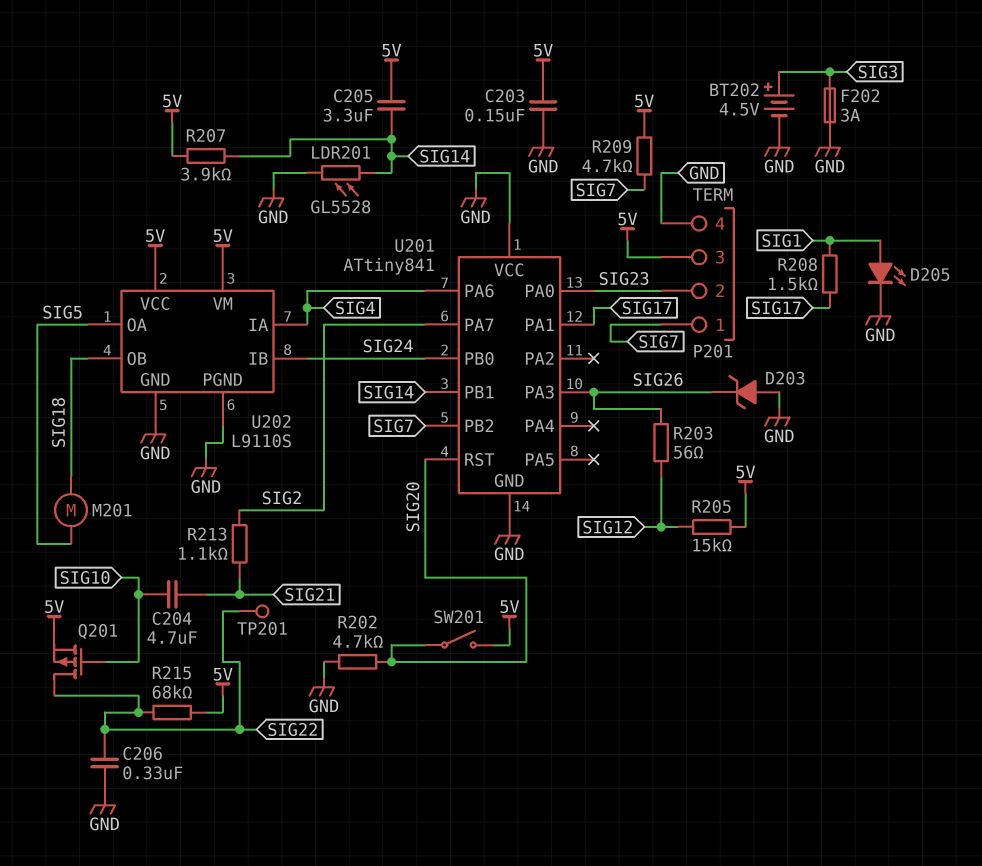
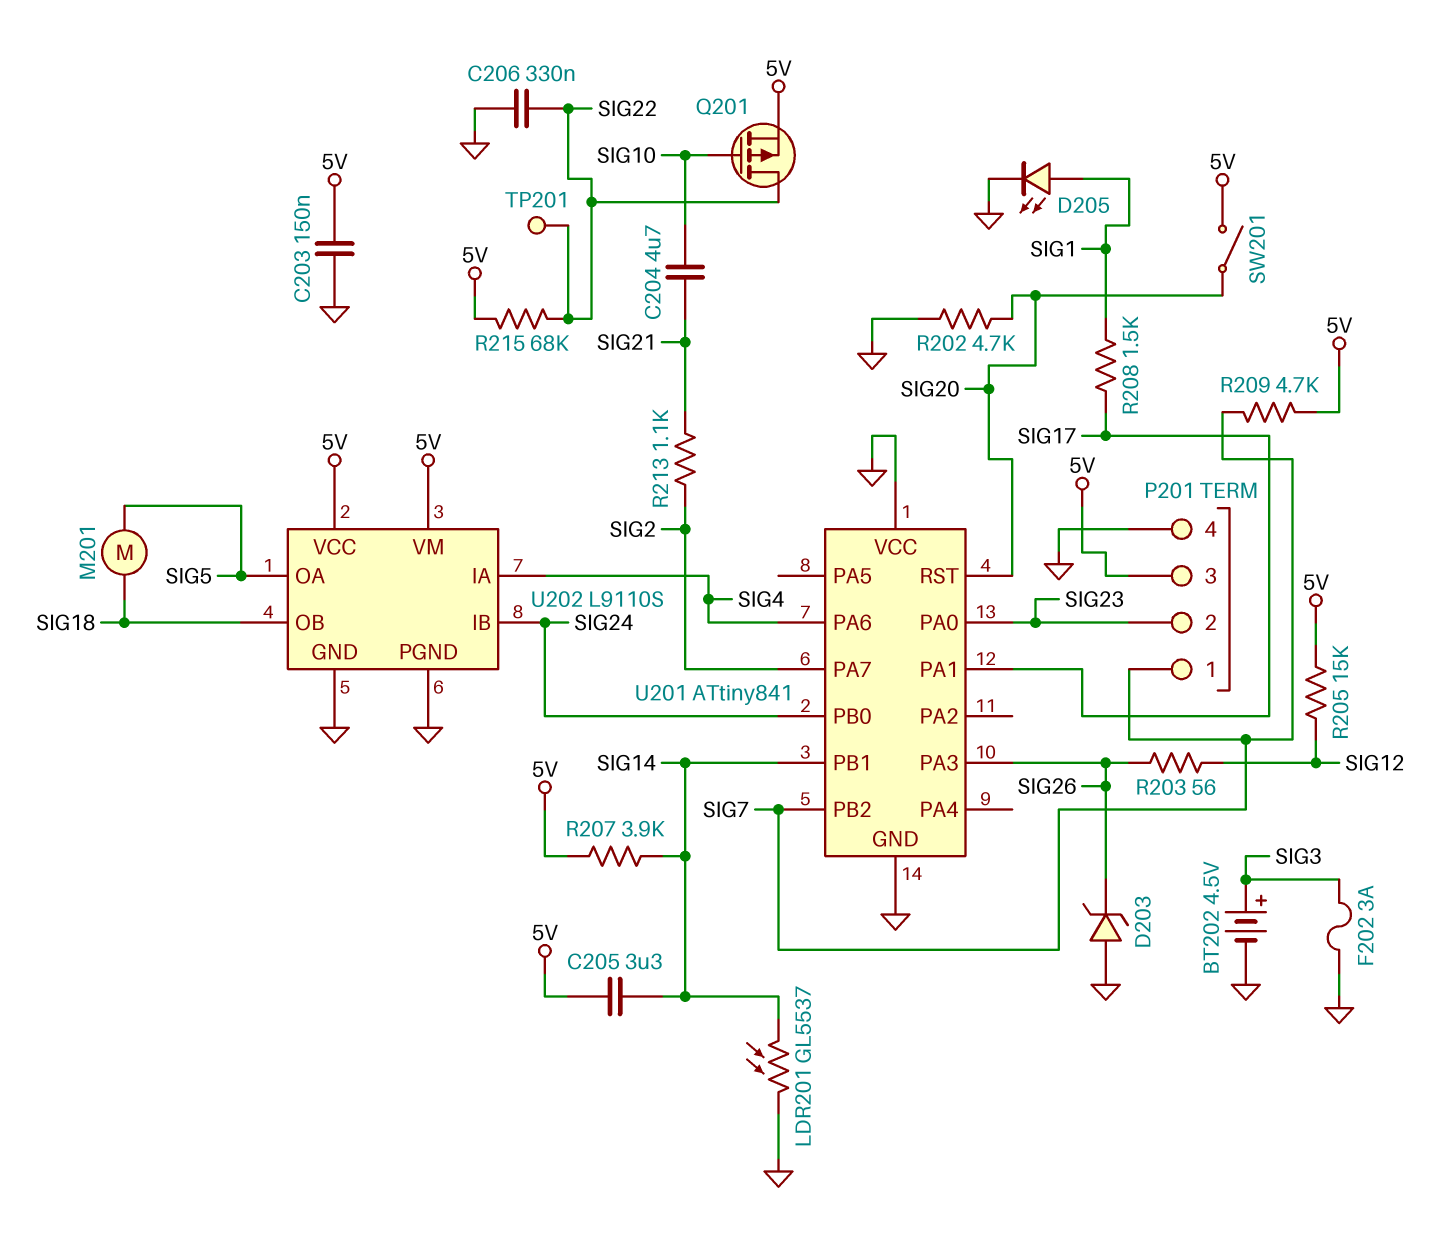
LDR201: GL5528 (GND, SIG14) -> GL5537 (GND, SIG14)

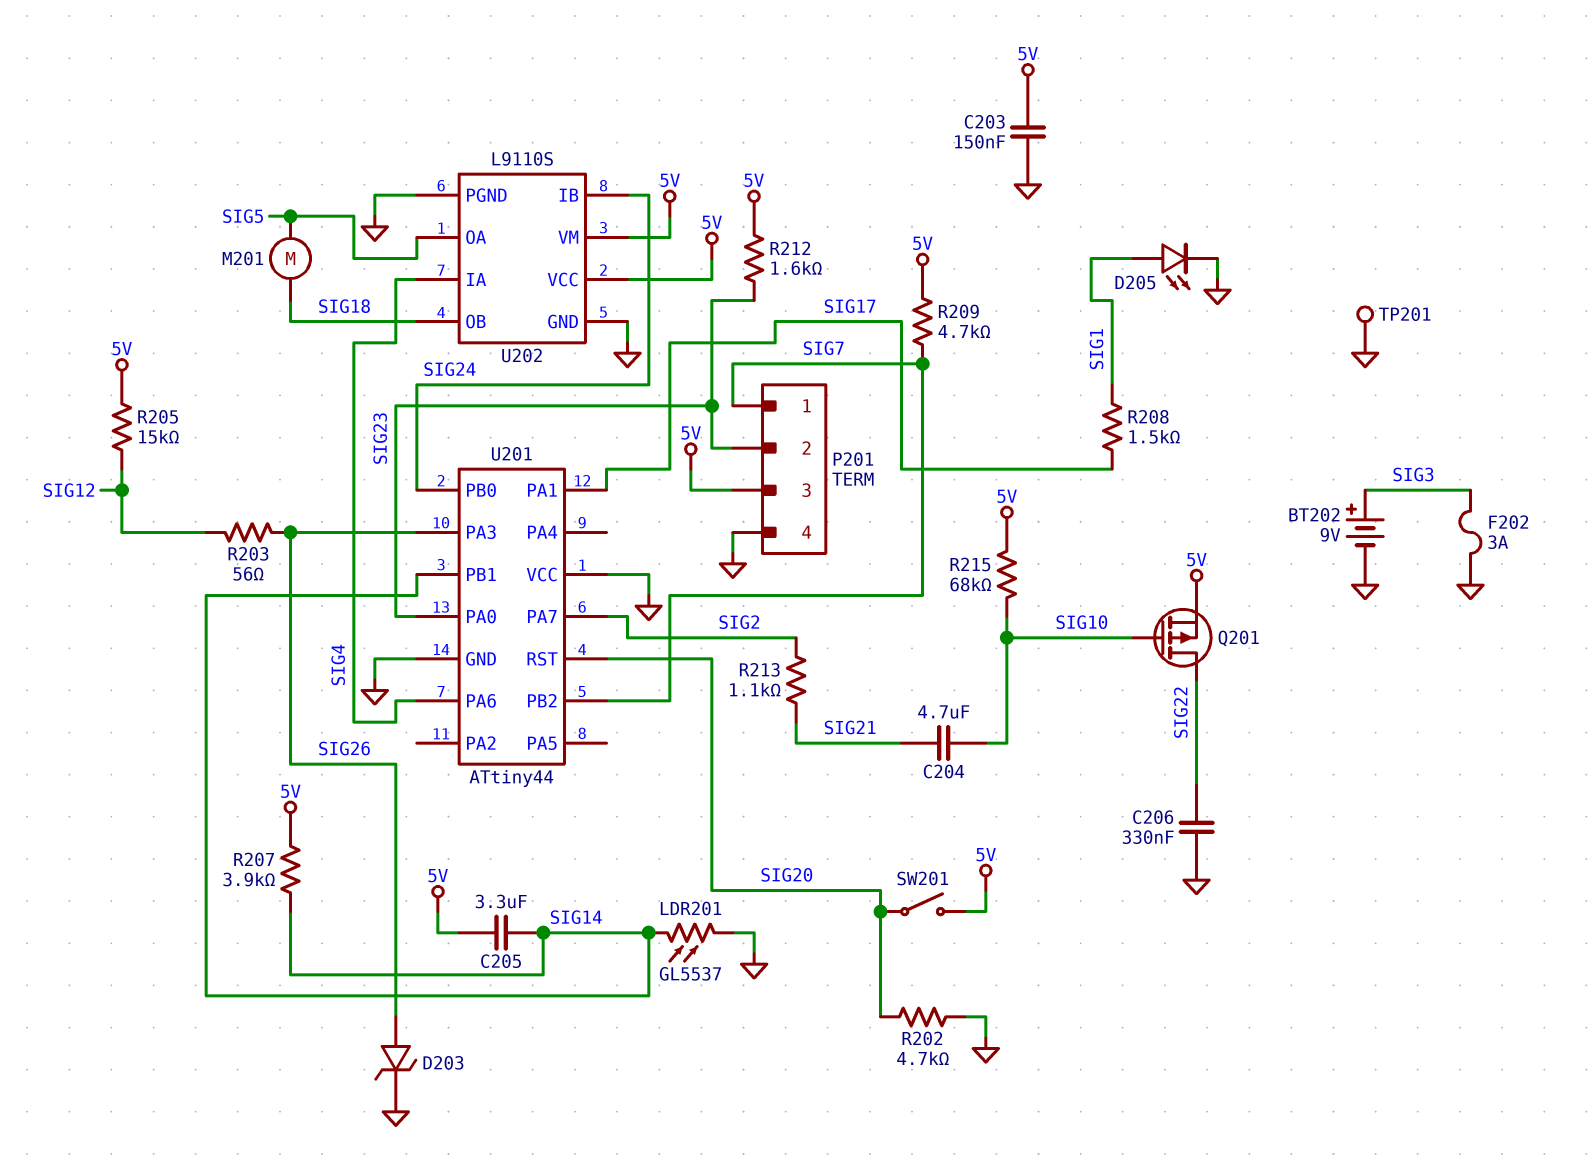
BT202: 4.5V (plus SIG3, minus GND) -> 9V (plus SIG3, minus GND)
D203: zener (A GND, K SIG26) -> zener (A SIG26, K GND)
R212: none -> 1.6k (5V, SIG23)
R215: 68k (5V, SIG22) -> 68k (5V, SIG10)
TP201: test point (SIG22) -> test point (GND)
U201: ATtiny841 -> ATtiny44

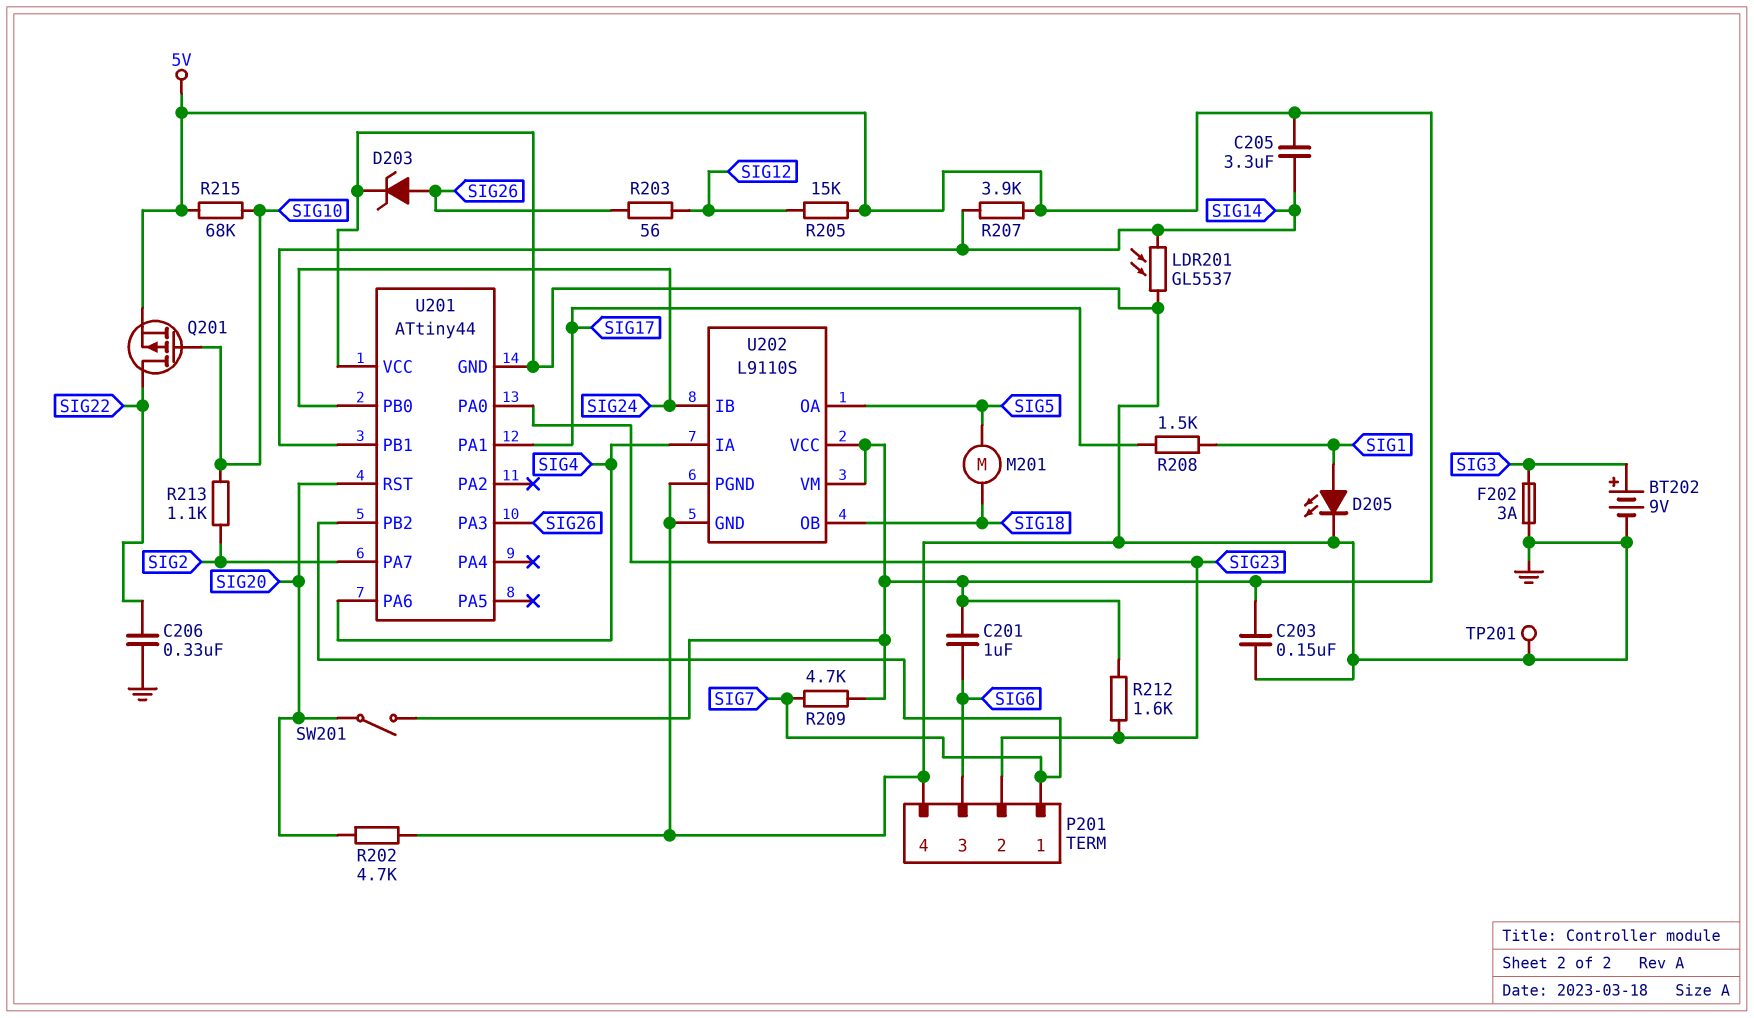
C201: none -> 1uF (5V, SIG6)
C204: 4.7uF (SIG10, SIG21) -> none
P201 pin 3: 5V -> SIG6
R213: 1.1k (SIG2, SIG21) -> 1.1k (SIG2, SIG10)

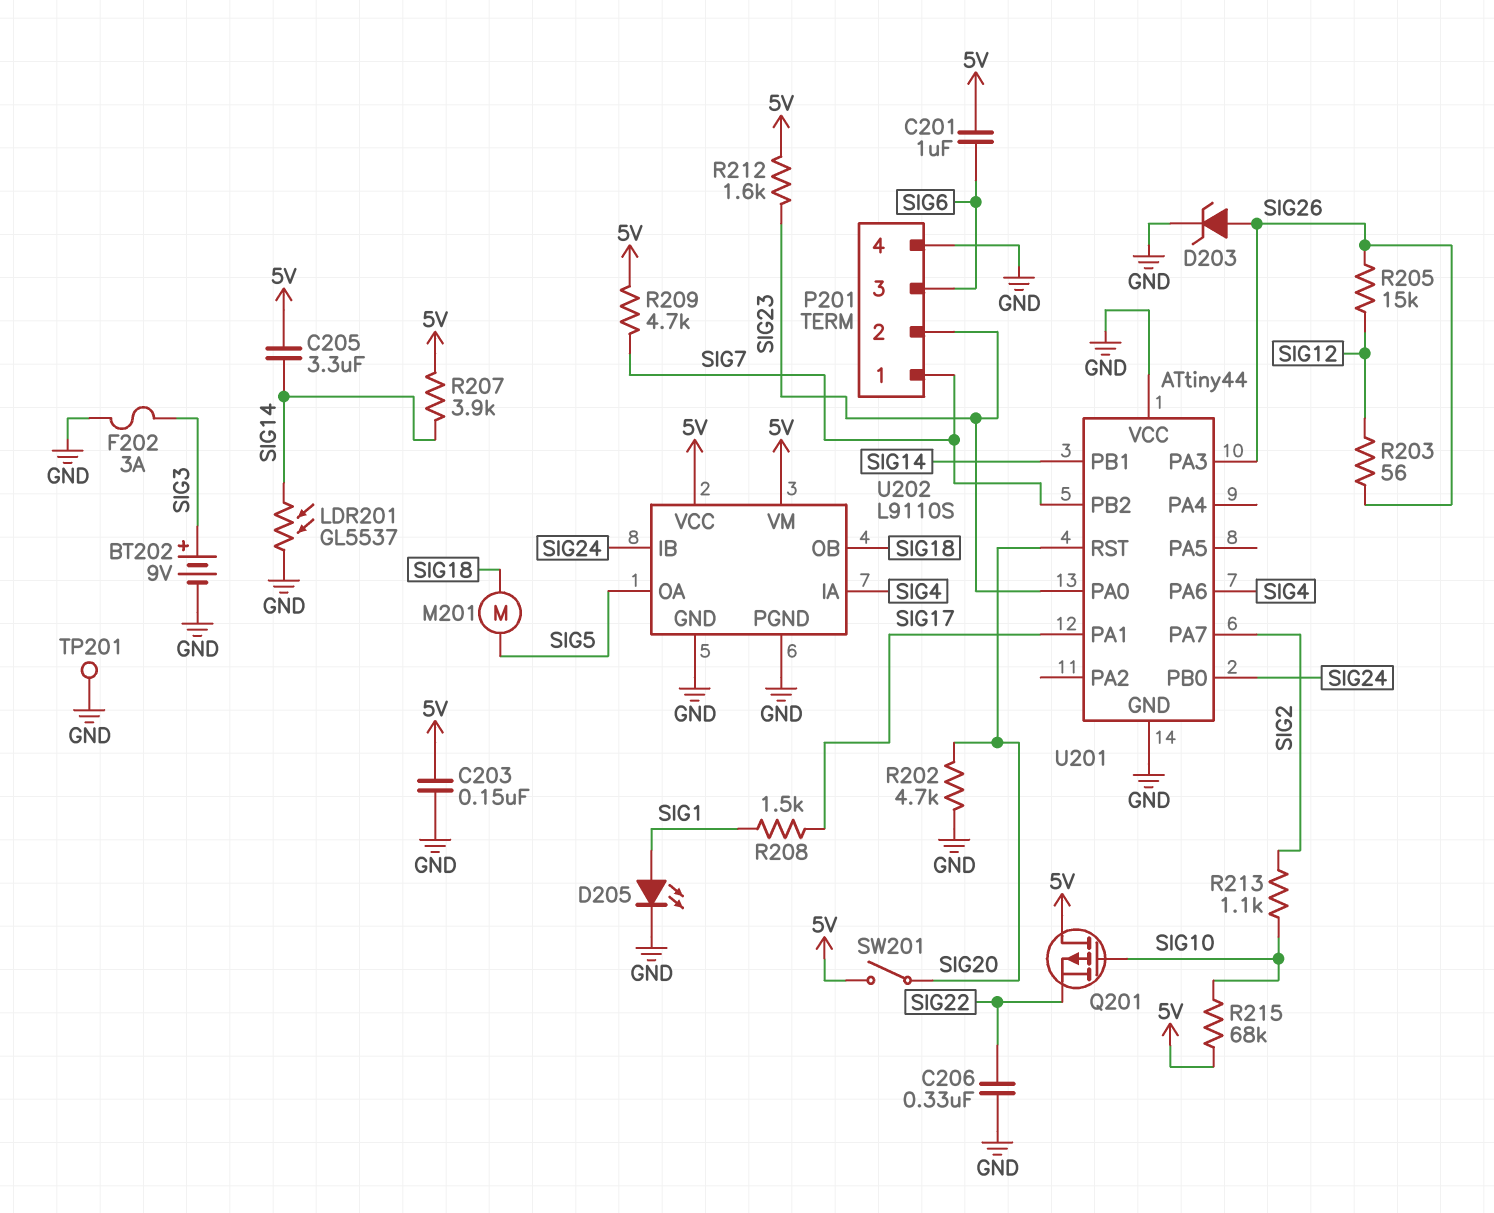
Q201: PMOS (G SIG10, D SIG22, S 5V) -> PMOS (G SIG10, D 5V, S SIG22)
R205: 15k (5V, SIG12) -> 15k (SIG12, SIG26)

